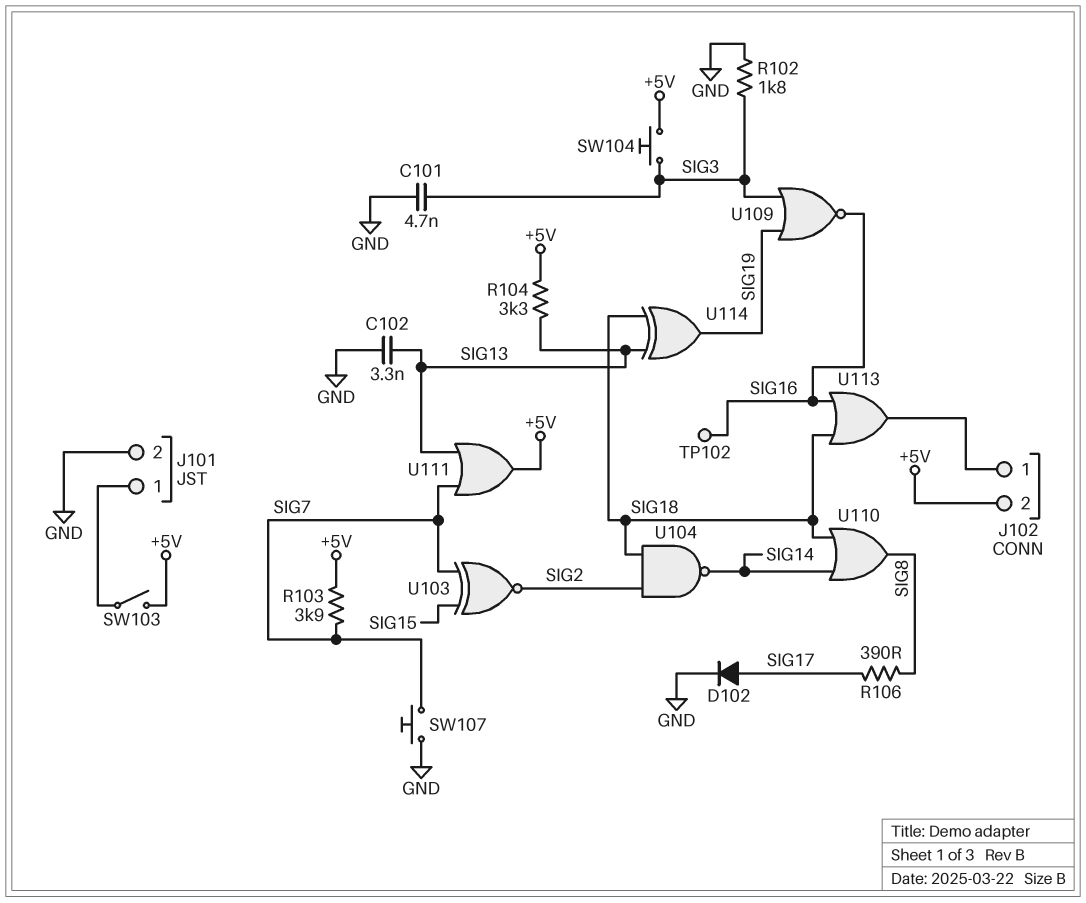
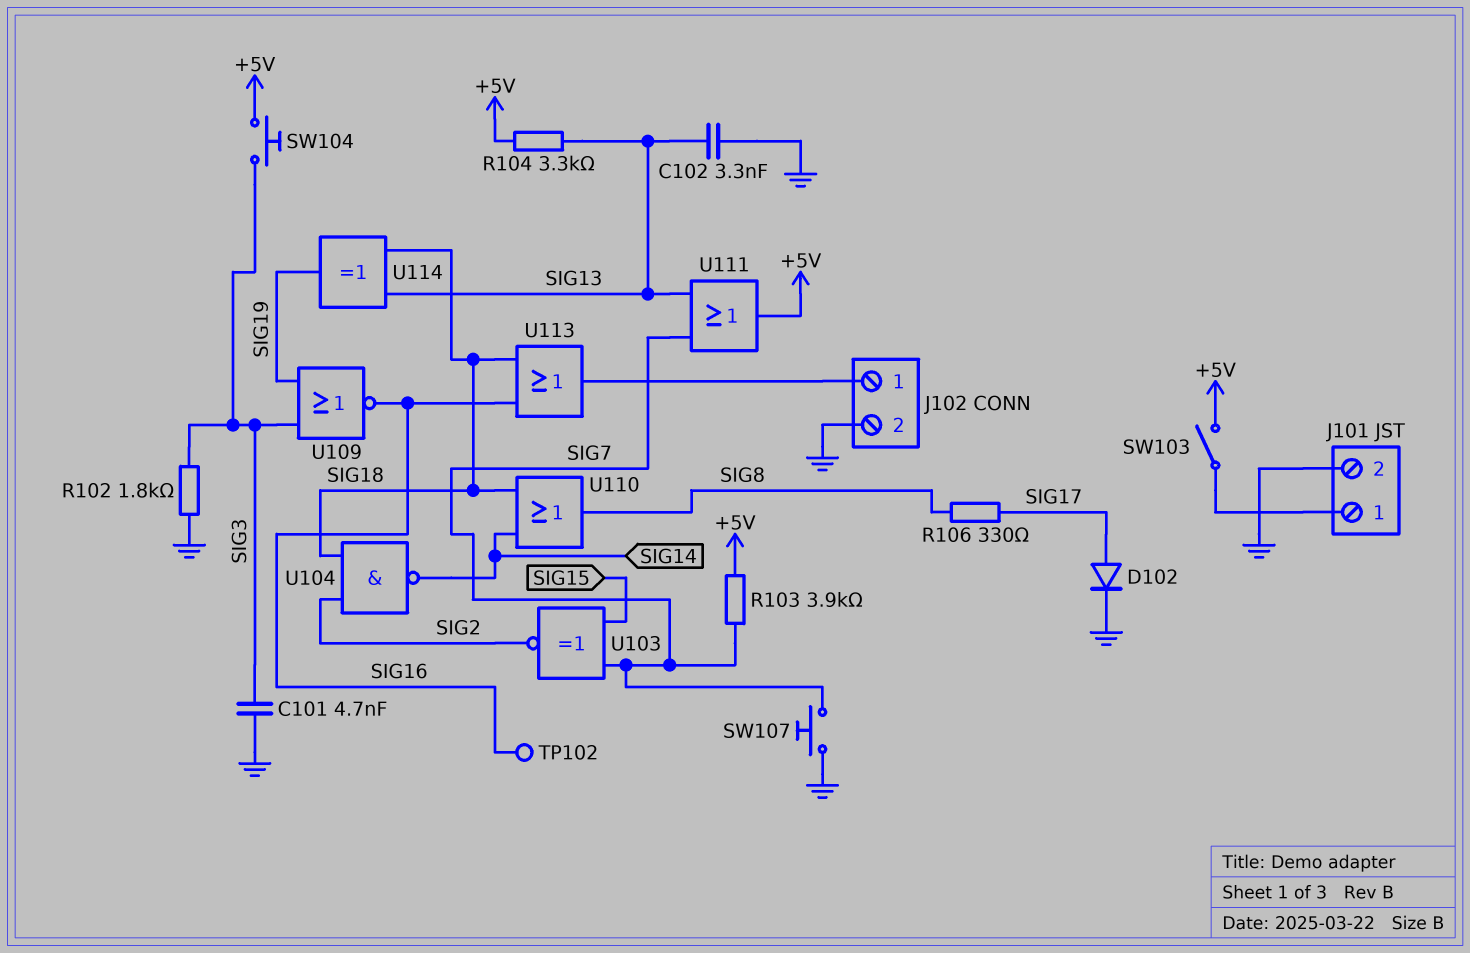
J102 pin 2: +5V -> GND
R106: 390 (SIG8, SIG17) -> 330 (SIG8, SIG17)

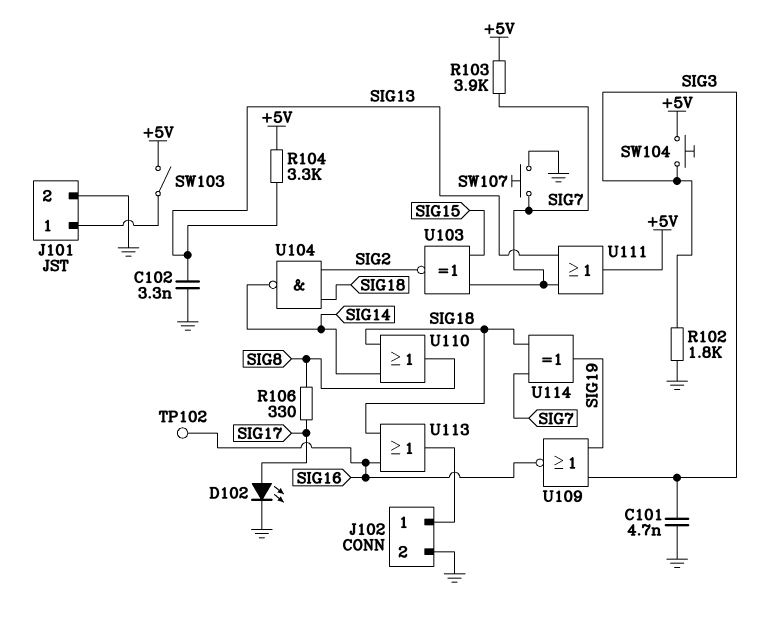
D102: diode (A SIG17, K GND) -> LED (A SIG17, K GND)
U114: XOR (in SIG13, in SIG18, out SIG19) -> XOR (in SIG7, in SIG18, out SIG19)

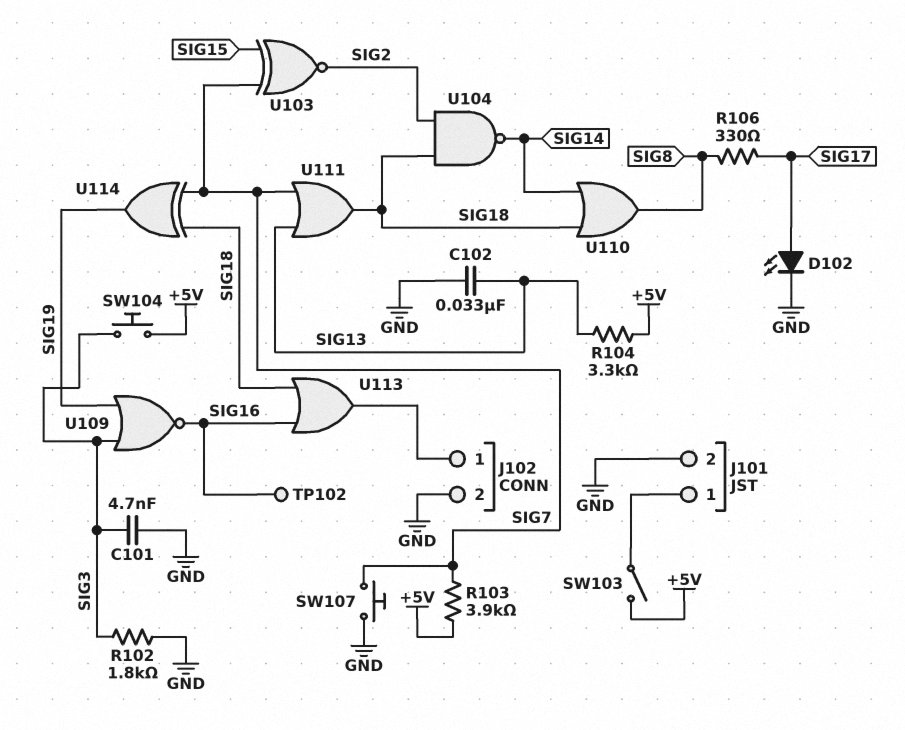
C102: 3.3nF (GND, SIG13) -> 33nF (GND, SIG13)
U111: OR (in SIG7, in SIG13, out +5V) -> OR (in SIG7, in SIG13, out SIG18)

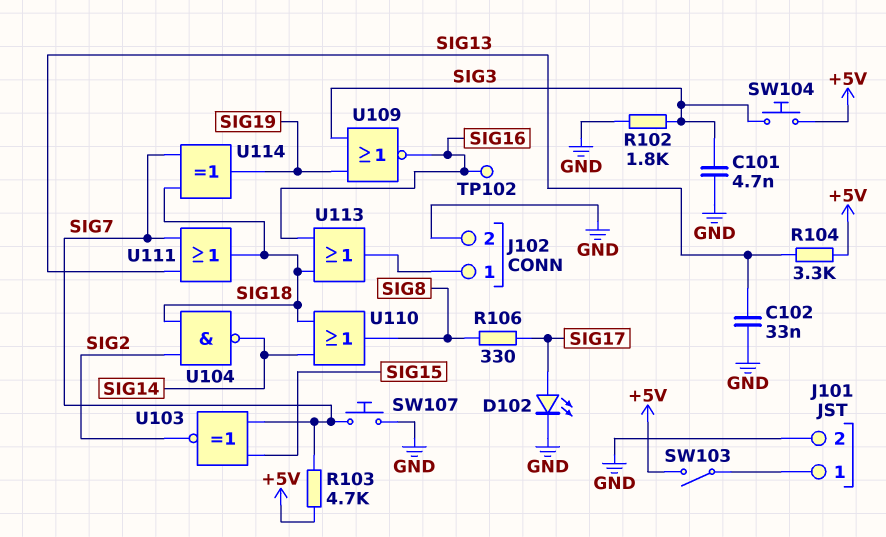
R103: 3.9k (+5V, SIG7) -> 4.7k (+5V, SIG7)

